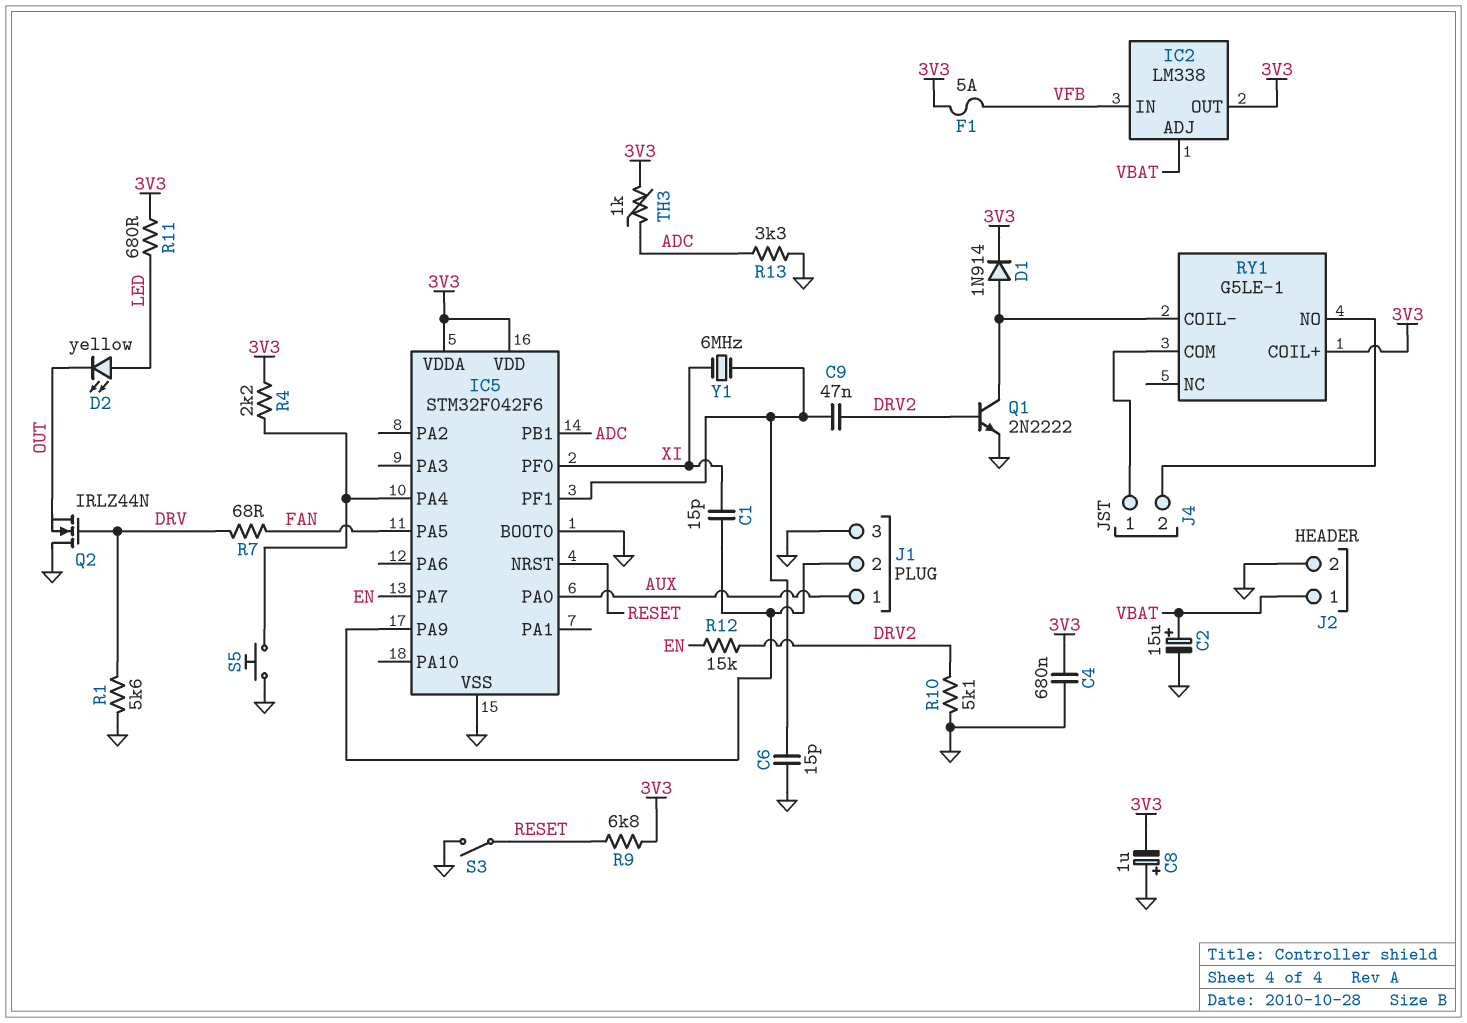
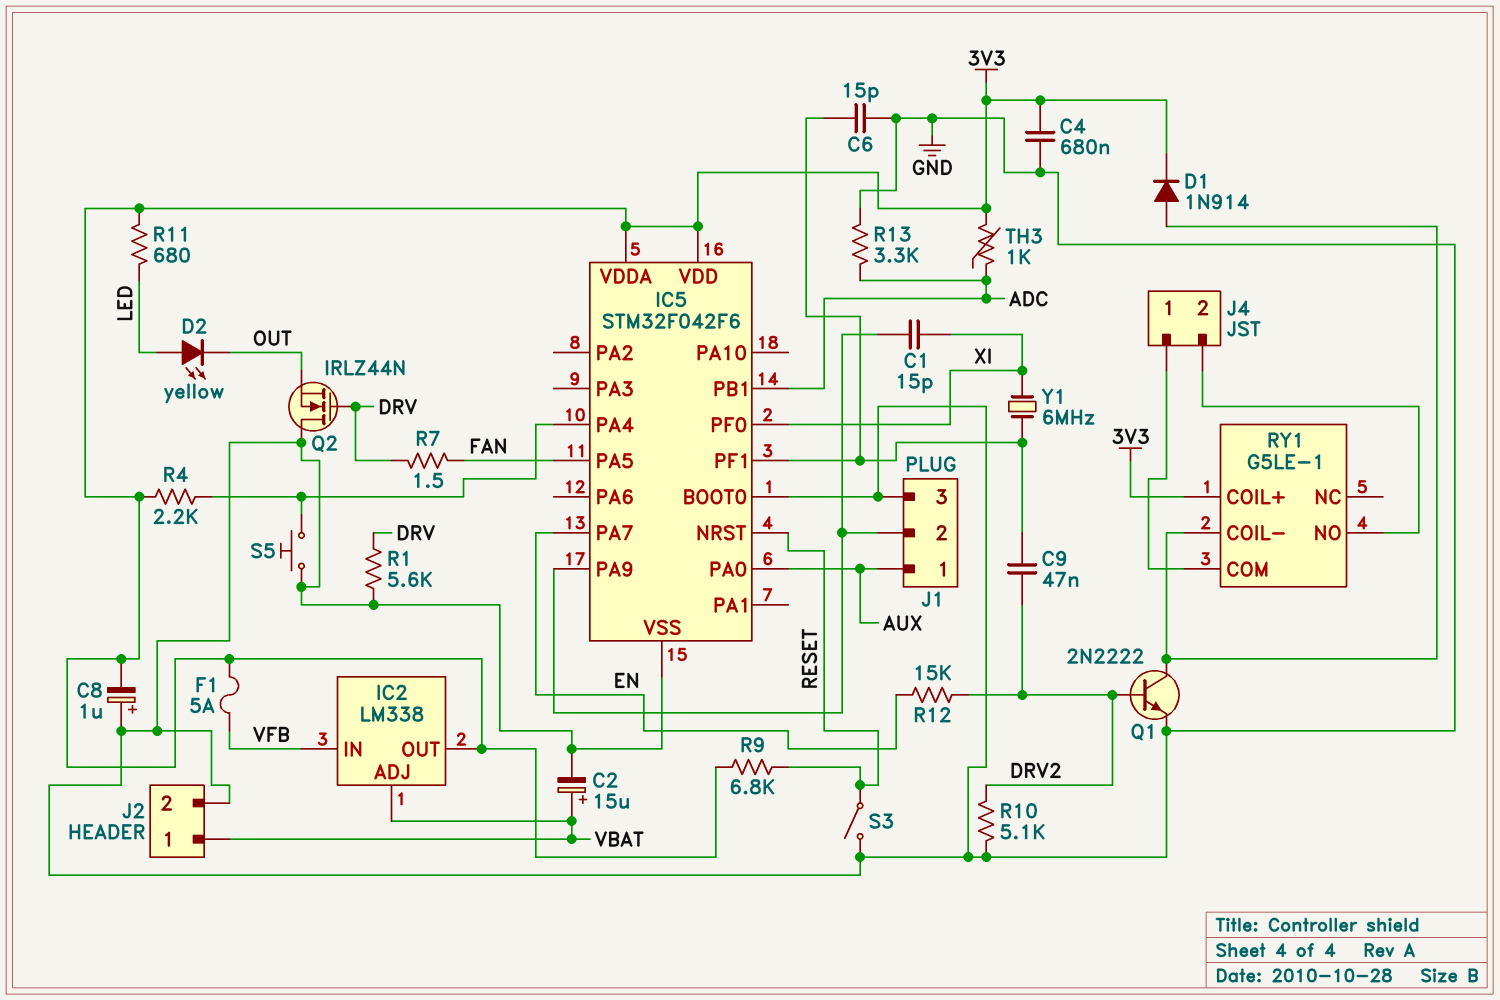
R7: 68 (DRV, FAN) -> 1.5 (DRV, FAN)

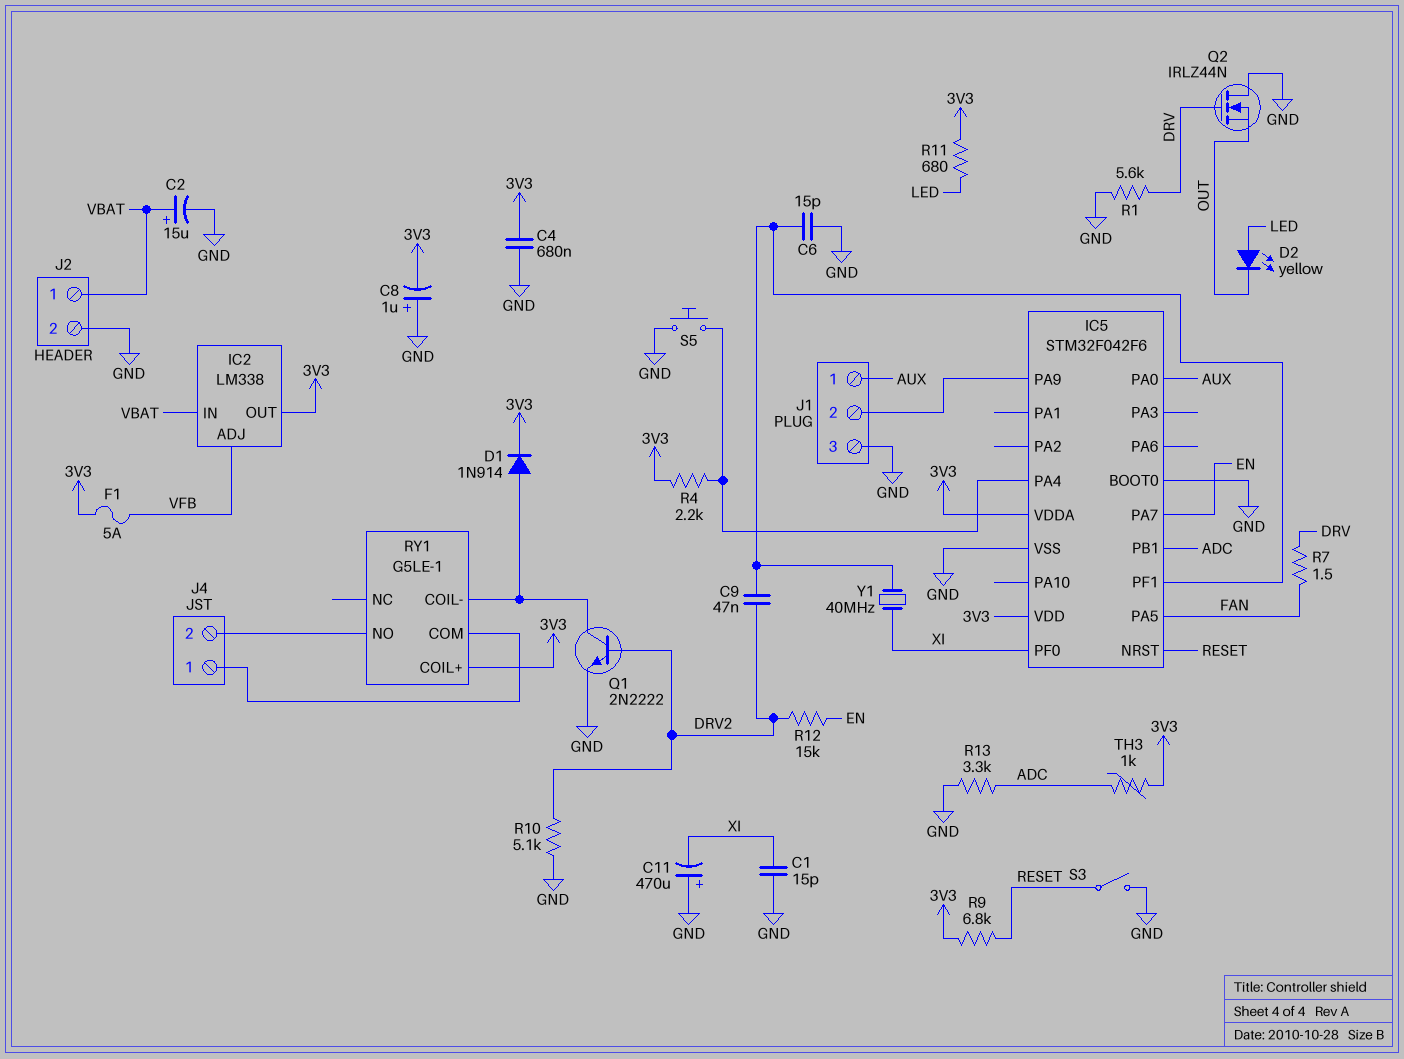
C1: 15pF (IC5/PA9, XI) -> 15pF (GND, XI)
C11: none -> 470uF (plus GND, minus XI)
IC2 pin ADJ: VBAT -> VFB
IC2 pin IN: VFB -> VBAT
Y1: 6MHz (IC5/PF1, XI) -> 40MHz (IC5/PF1, XI)

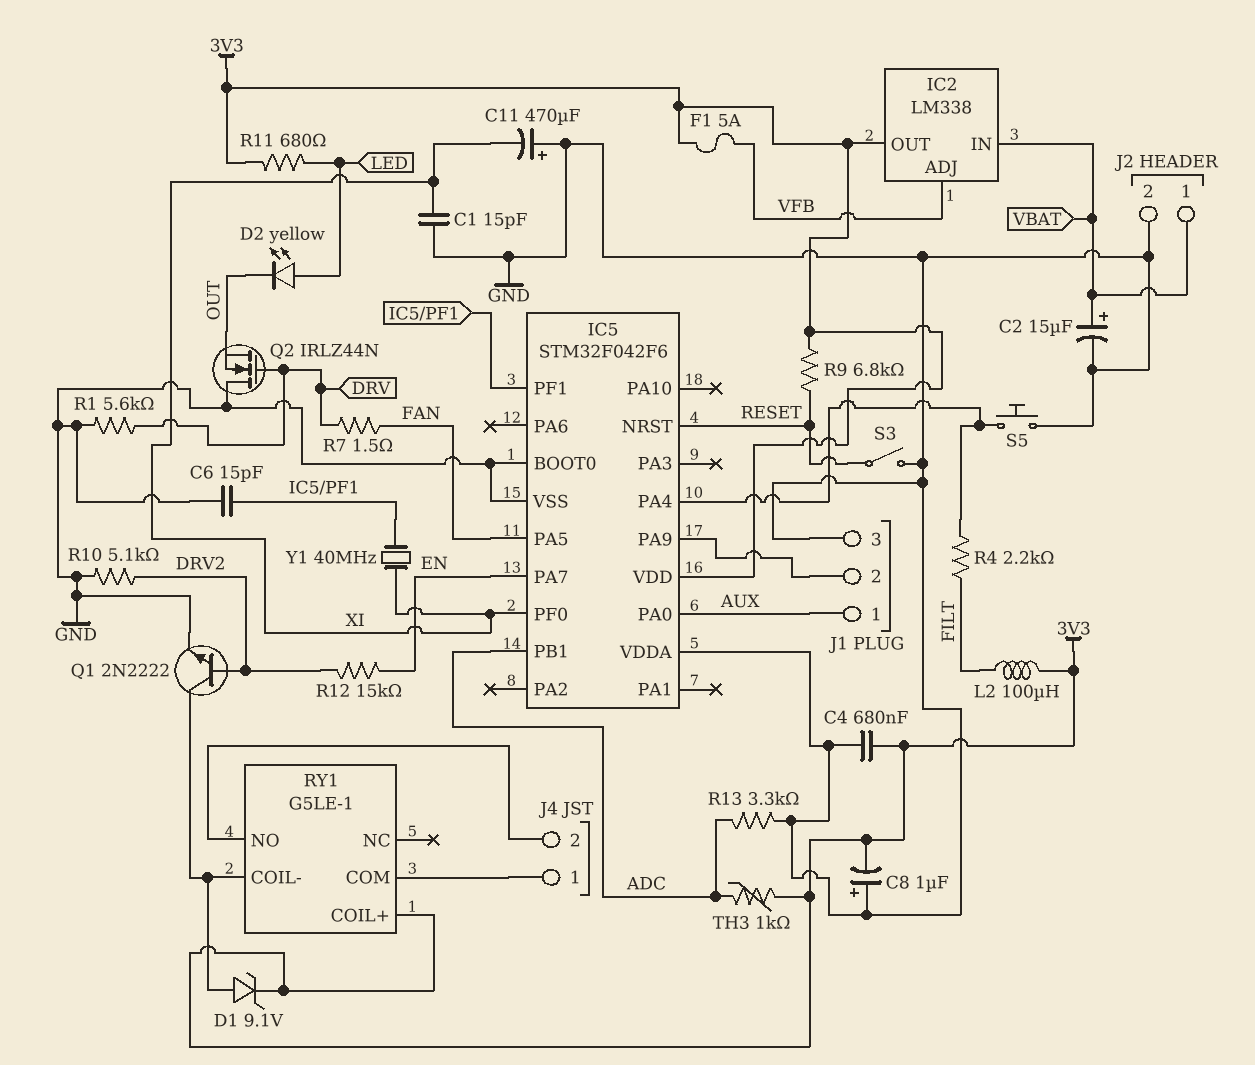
C9: 47nF (DRV2, IC5/PF1) -> none
D1: diode 1N914 (A RY1/COIL-, K 3V3) -> zener 9.1V (A RY1/COIL-, K 3V3)
IC5 pin VDDA: 3V3 -> GND
L2: none -> 100uH (3V3, FILT)
R4: 2.2k (3V3, IC5/PA4) -> 2.2k (FILT, IC5/PA4)

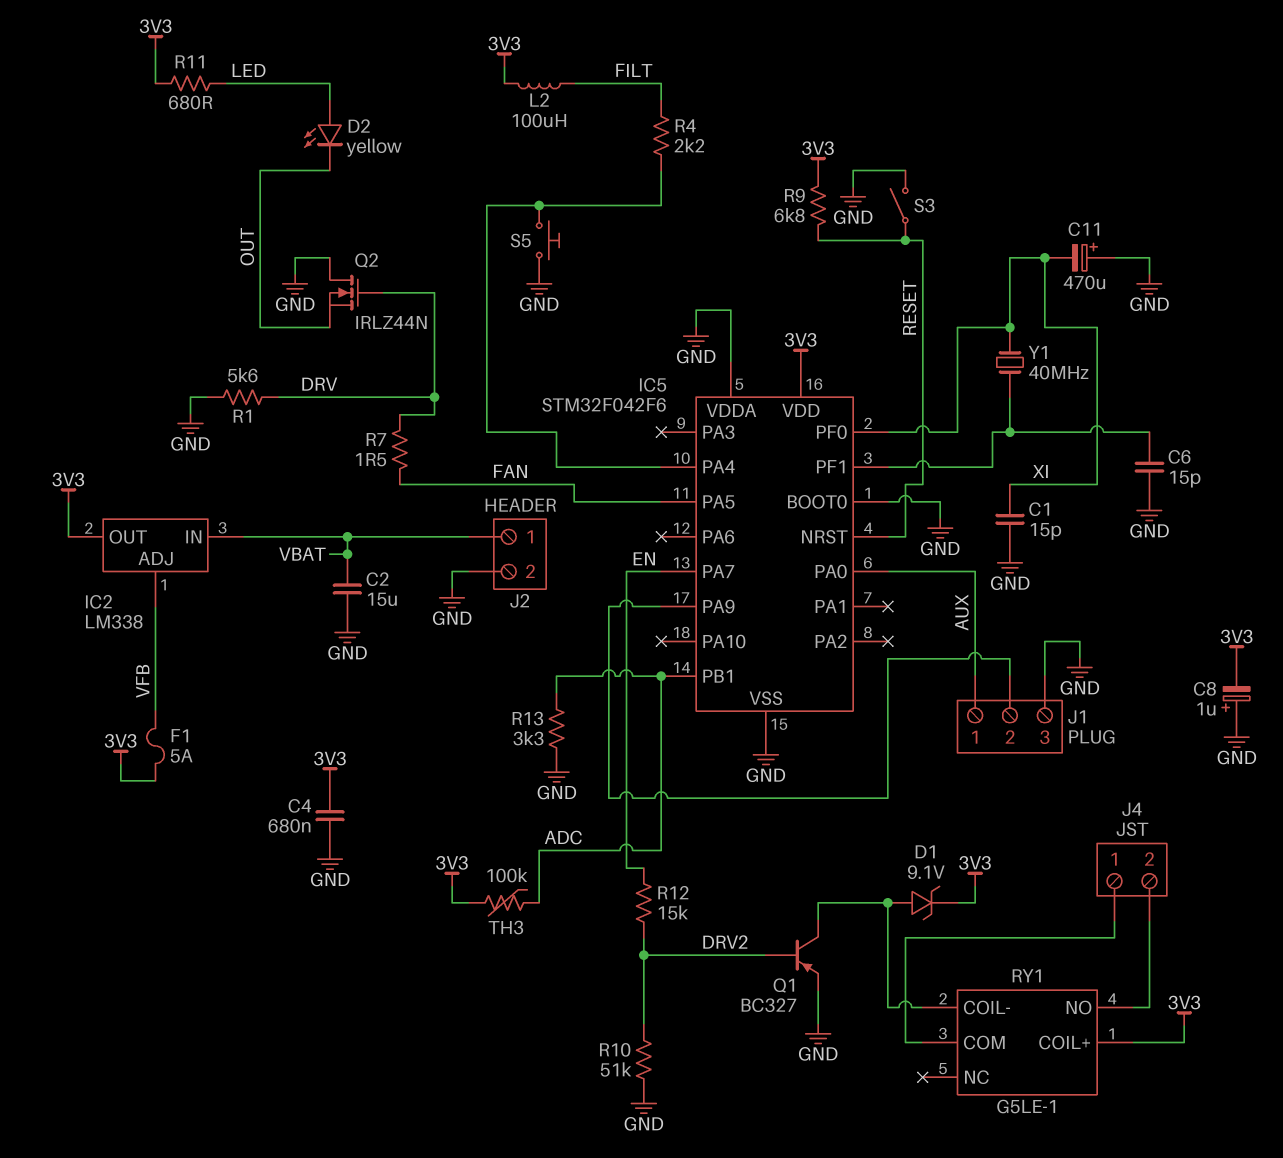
C2: 15uF (plus VBAT, minus GND) -> 15uF (GND, VBAT)
Q1: NPN 2N2222 (B DRV2, C RY1/COIL-, E GND) -> PNP BC327 (B DRV2, C RY1/COIL-, E GND)
R10: 5.1k (DRV2, GND) -> 51k (DRV2, GND)
TH3: 1k (3V3, ADC) -> 100k (3V3, ADC)

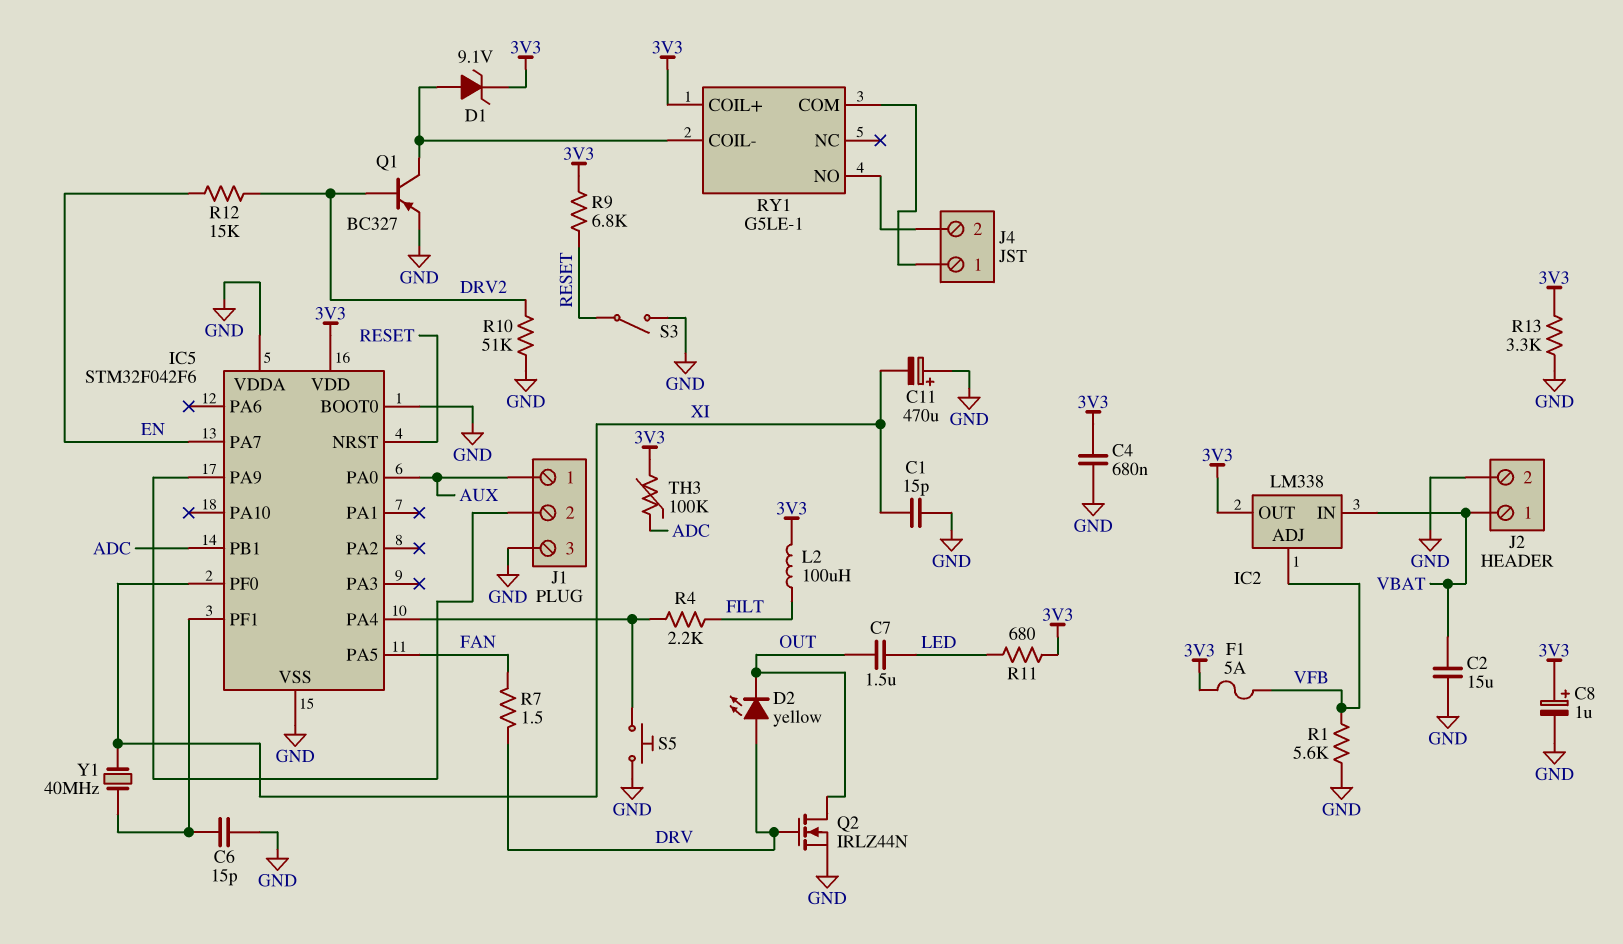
C7: none -> 1.5uF (LED, OUT)
C8: 1uF (plus GND, minus 3V3) -> 1uF (plus 3V3, minus GND)
D2: LED yellow (A LED, K OUT) -> LED yellow (A DRV, K OUT)
Q2: NMOS IRLZ44N (G DRV, D GND, S OUT) -> NMOS IRLZ44N (G DRV, D OUT, S GND)
R1: 5.6k (DRV, GND) -> 5.6k (GND, VFB)
R13: 3.3k (ADC, GND) -> 3.3k (3V3, GND)

